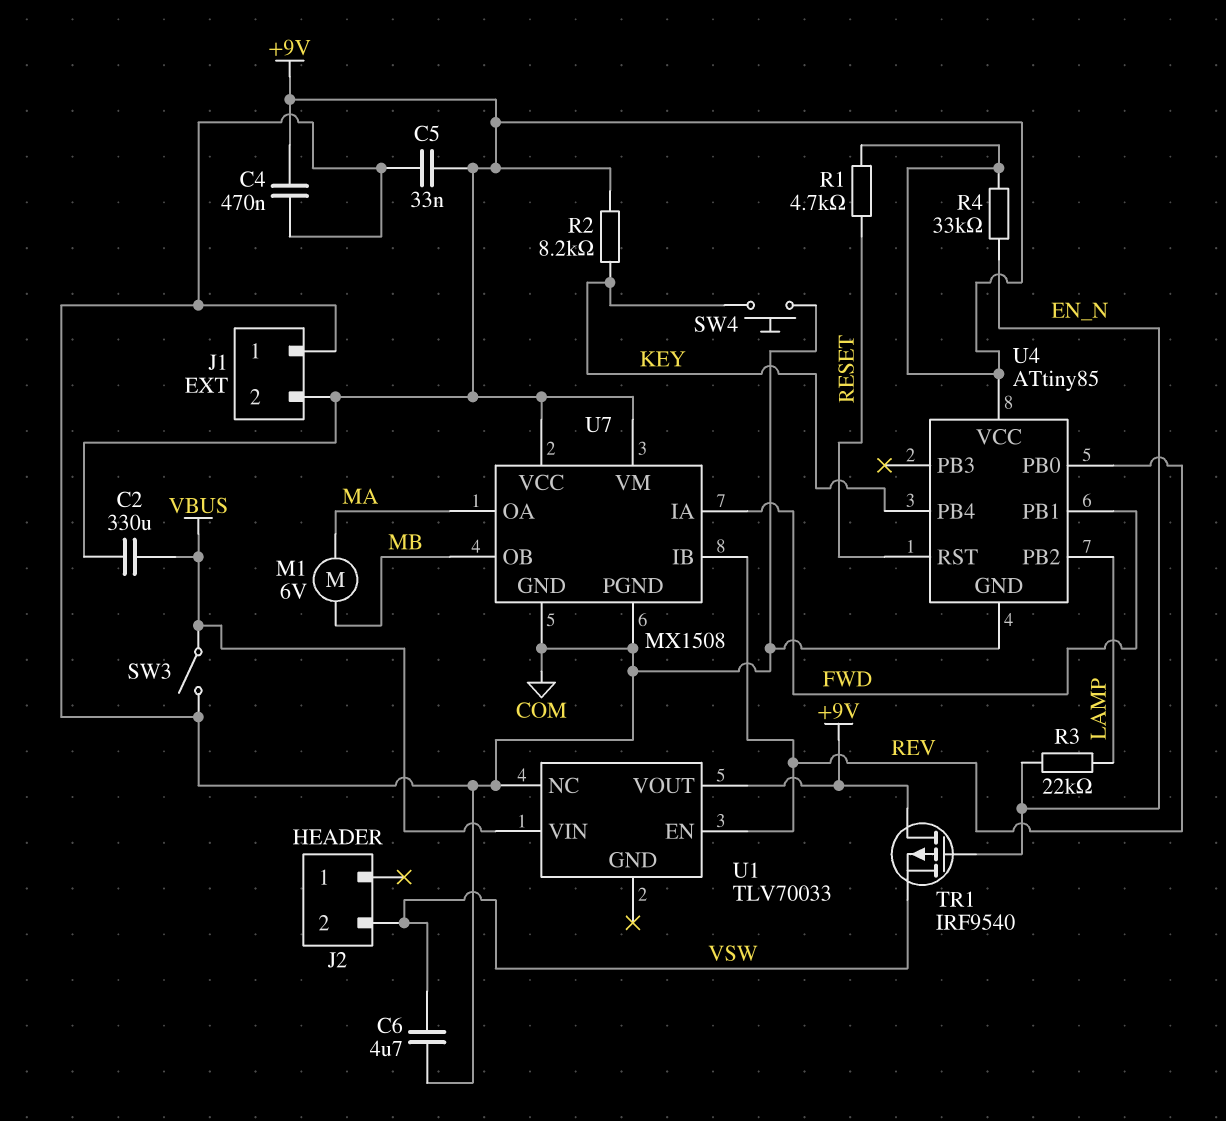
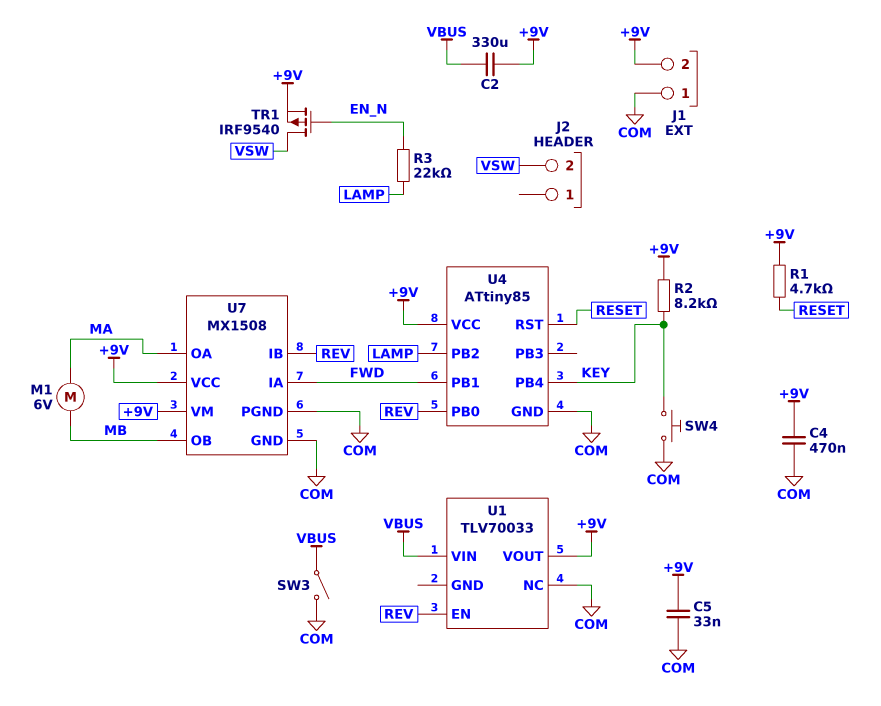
C6: 4.7uF (COM, VSW) -> none
R4: 33k (+9V, EN_N) -> none
TR1: PMOS IRF9540 (G EN_N, D +9V, S VSW) -> PMOS IRF9540 (G EN_N, D VSW, S +9V)

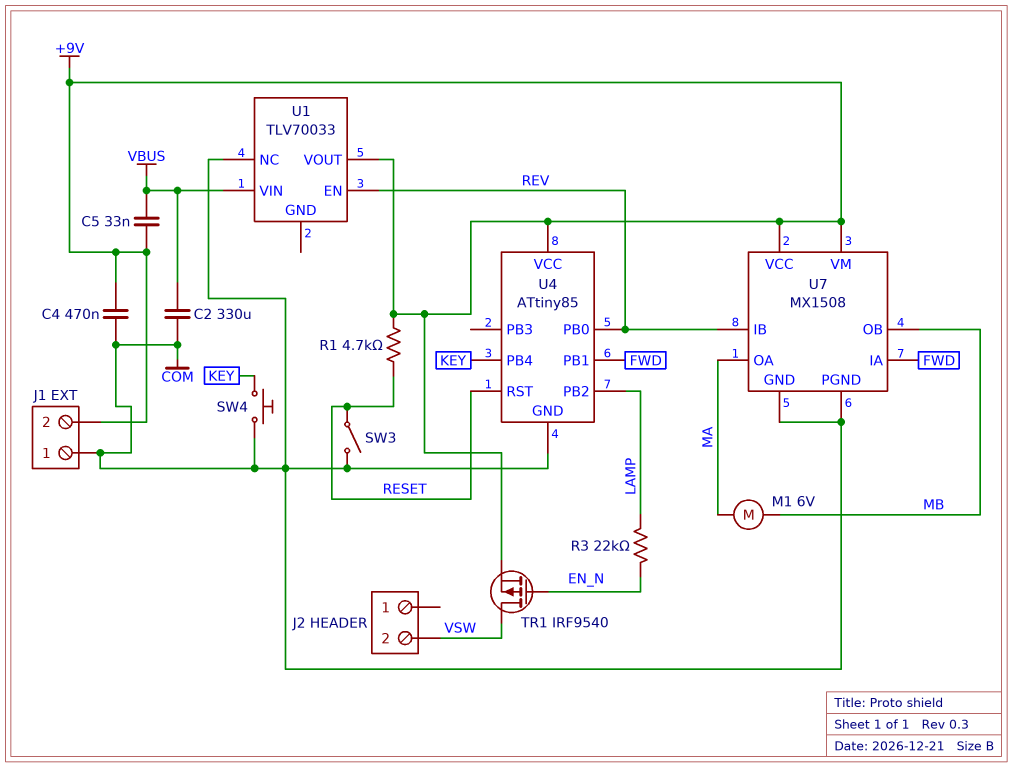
C2: 330uF (+9V, VBUS) -> 330uF (COM, VBUS)
C5: 33nF (+9V, COM) -> 33nF (+9V, VBUS)
R2: 8.2k (+9V, KEY) -> none
SW3: switch (COM, VBUS) -> switch (COM, RESET)

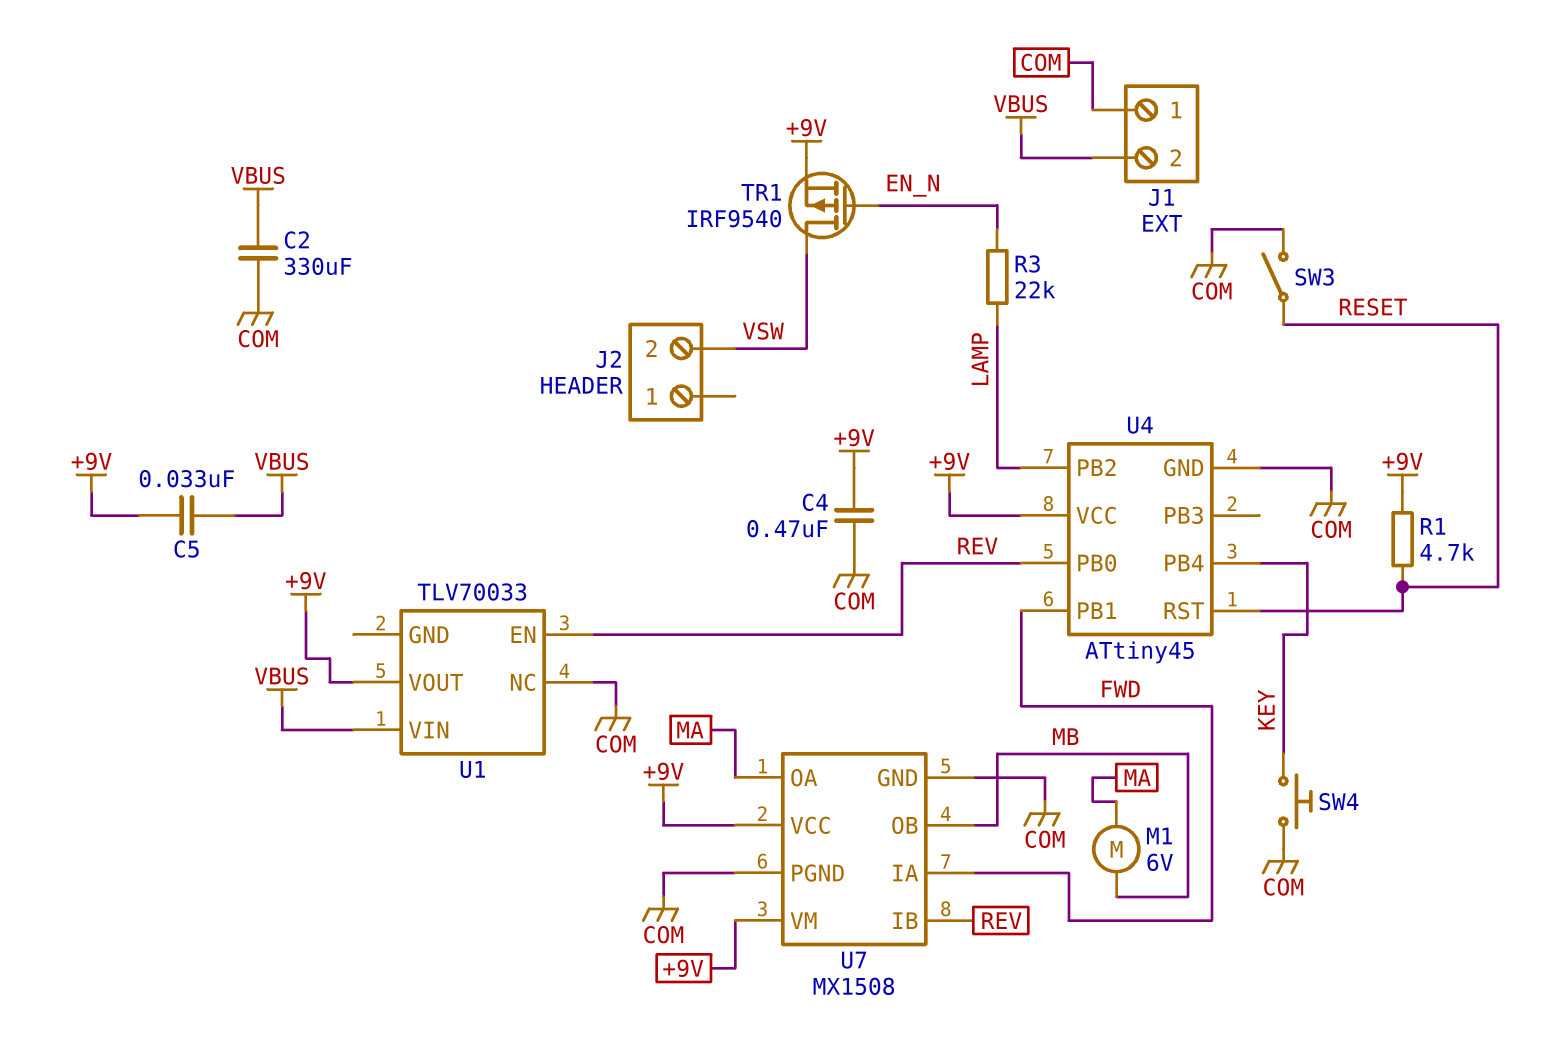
J1 pin 2: +9V -> VBUS
U4: ATtiny85 -> ATtiny45

